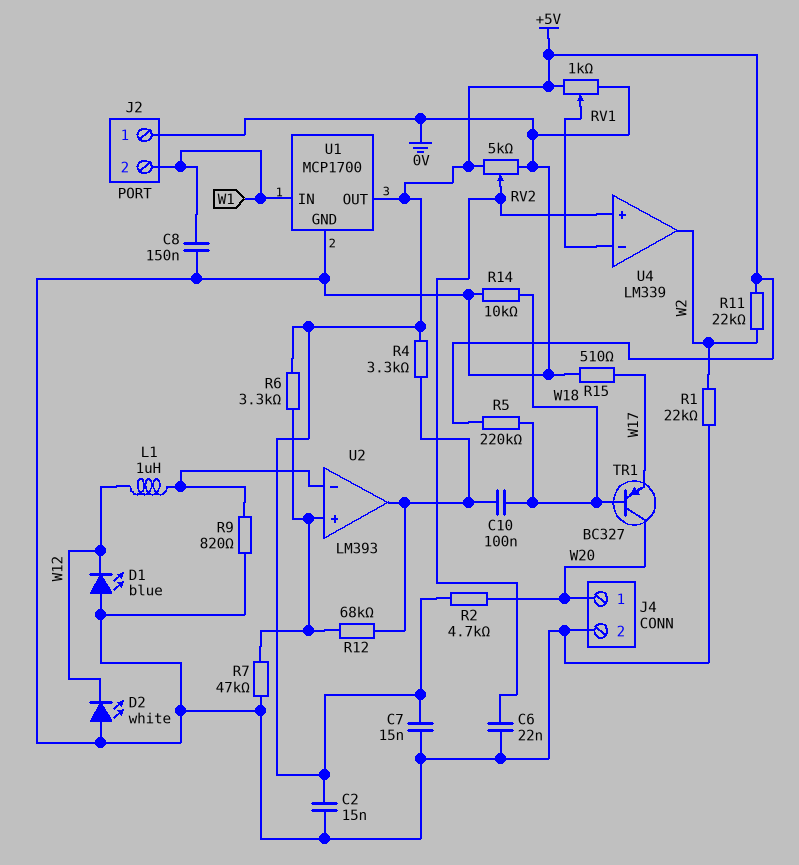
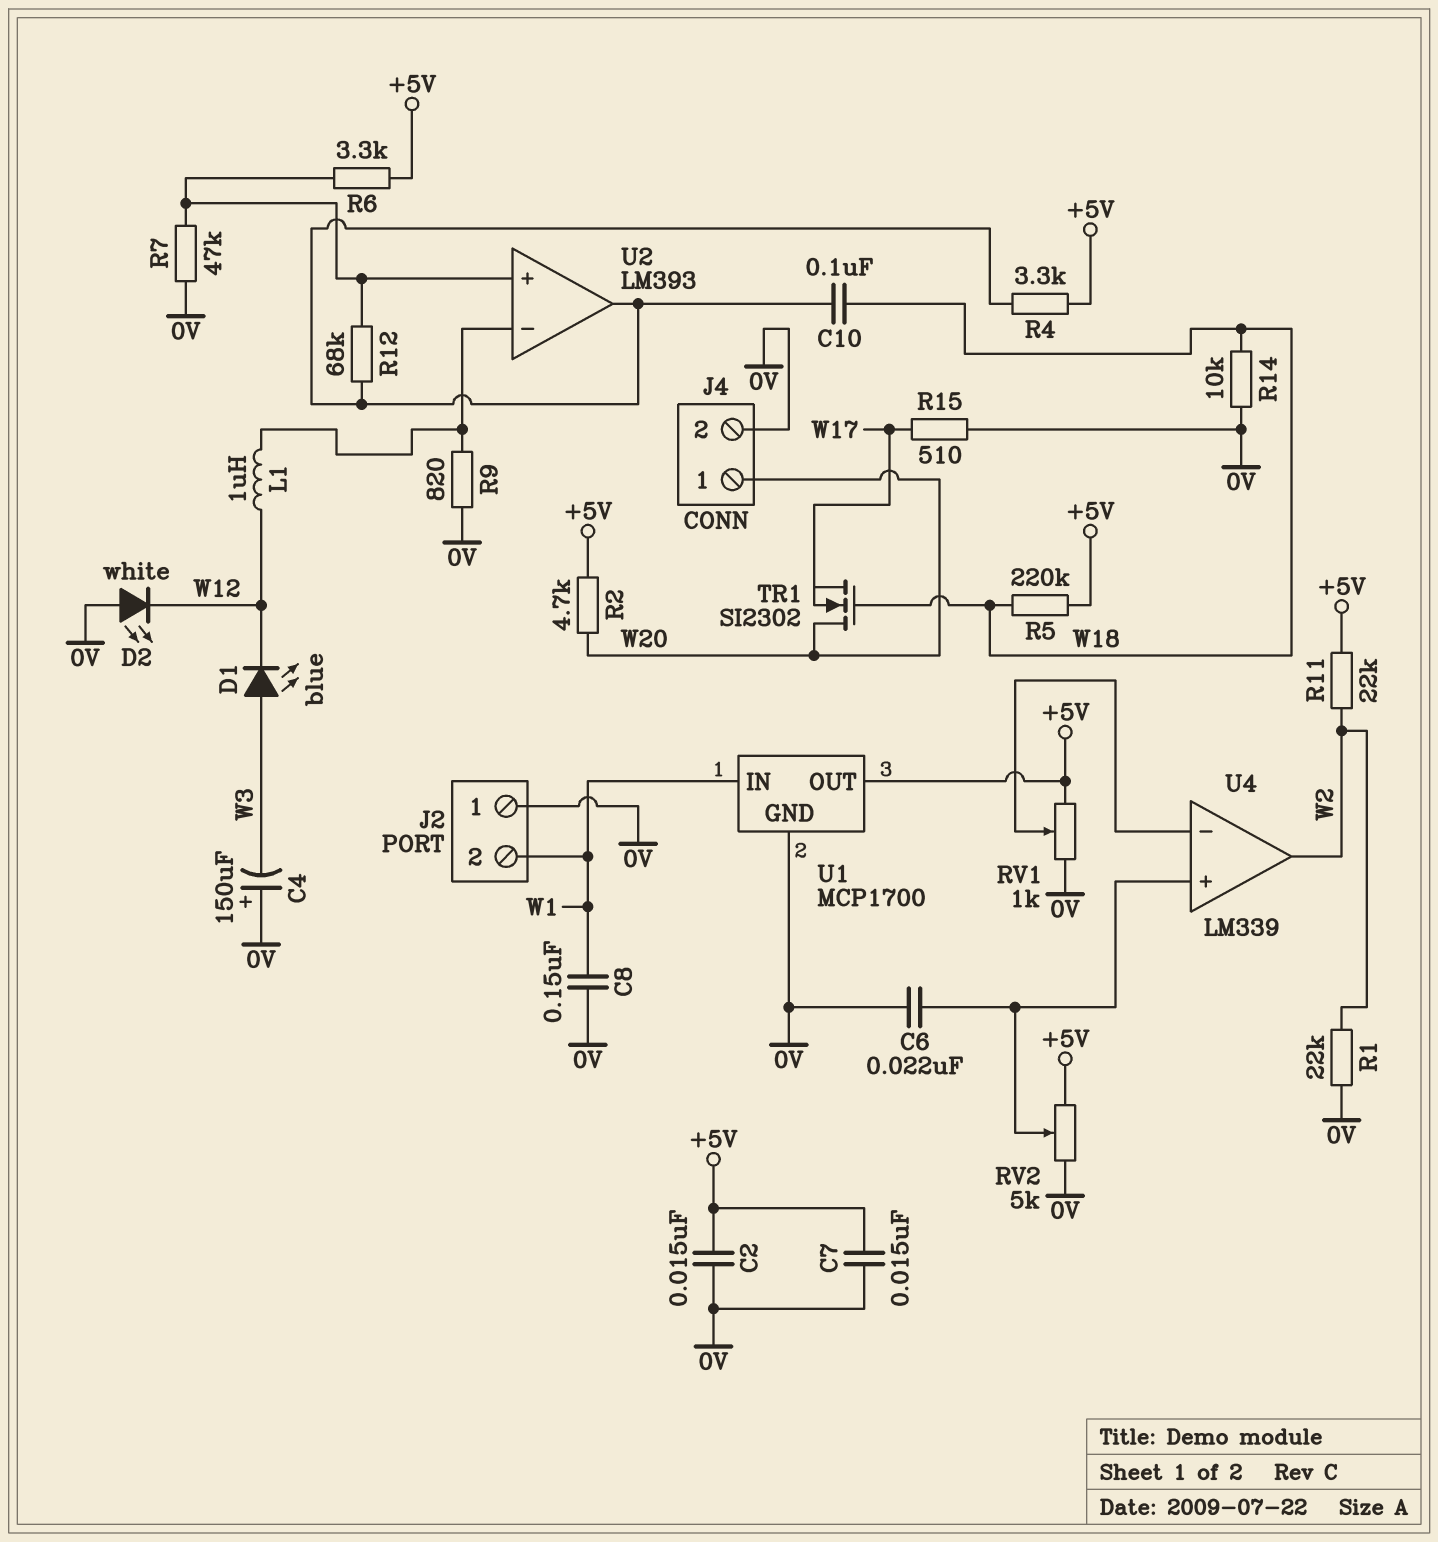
C4: none -> 150uF (plus 0V, minus W3)
D1: LED blue (A 0V, K W12) -> LED blue (A W3, K W12)
TR1: PNP BC327 (B W18, C W20, E W17) -> NMOS SI2302 (G W18, D W20, S W17)

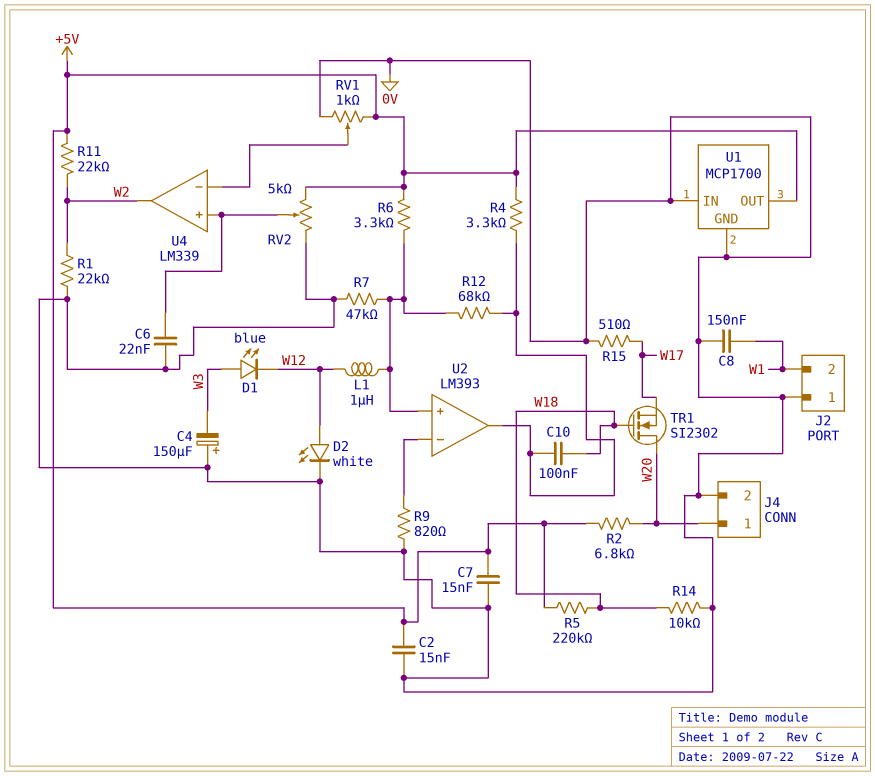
D2: LED white (A 0V, K W12) -> LED white (A W12, K 0V)
L1: 1uH (U2/in-, W12) -> 1uH (U2/in+, W12)
R2: 4.7k (+5V, W20) -> 6.8k (+5V, W20)
U1 pin IN: W1 -> 0V

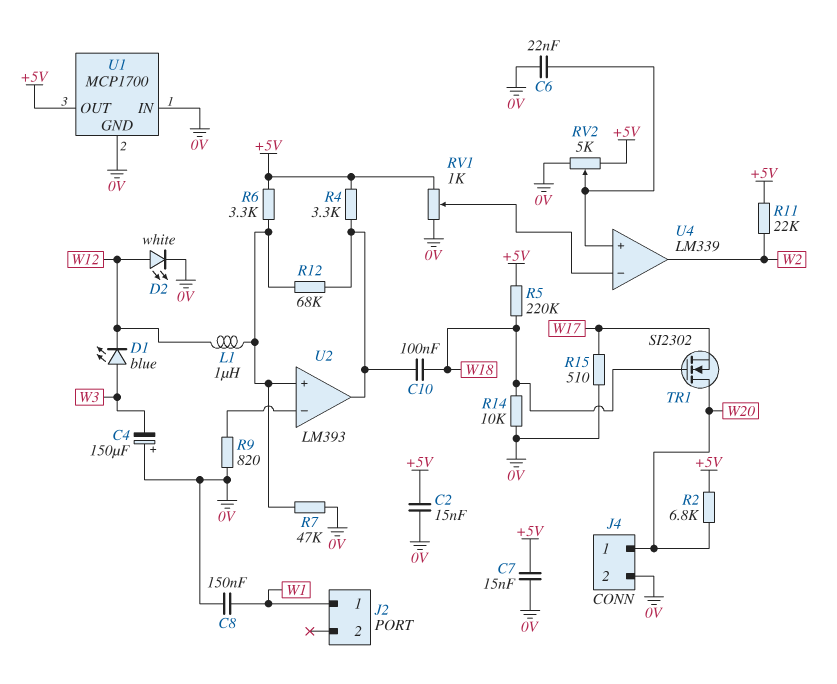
J2 pin 1: 0V -> W1
J2 pin 2: W1 -> none
R1: 22k (0V, W2) -> none

